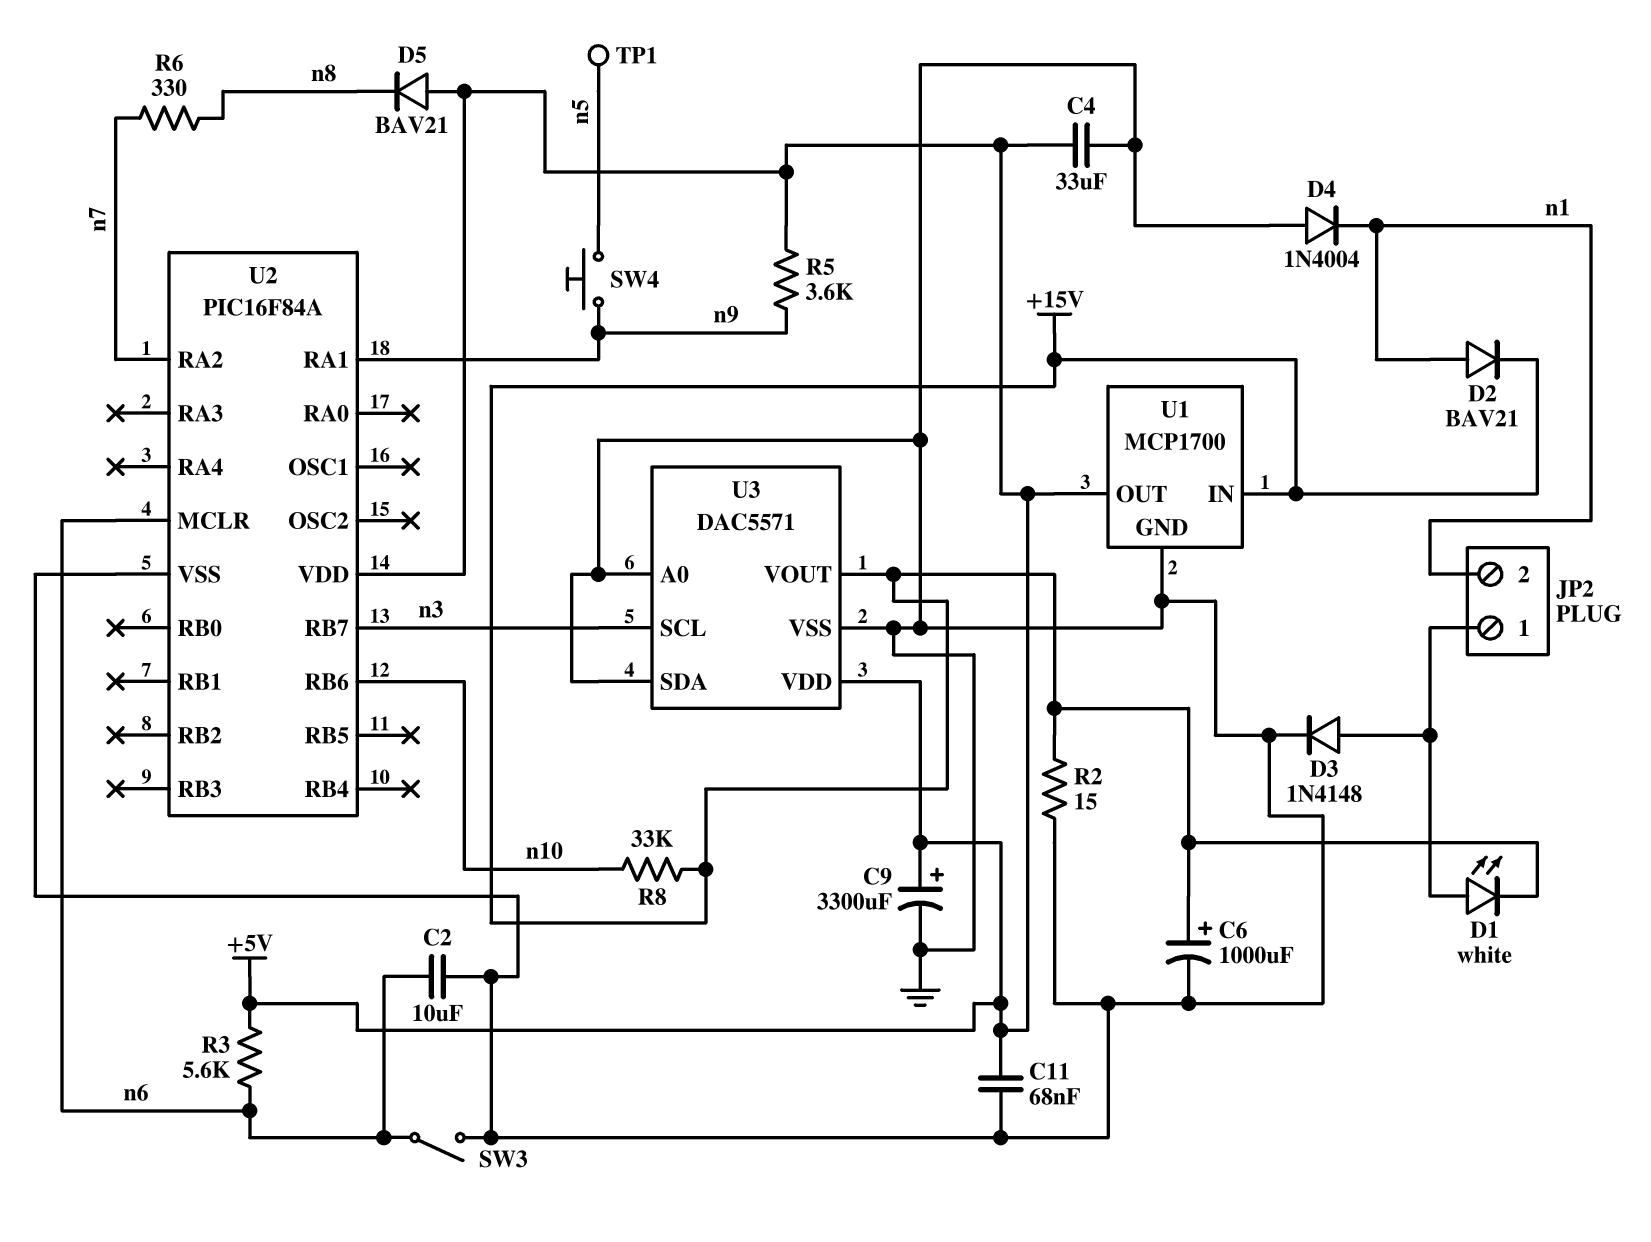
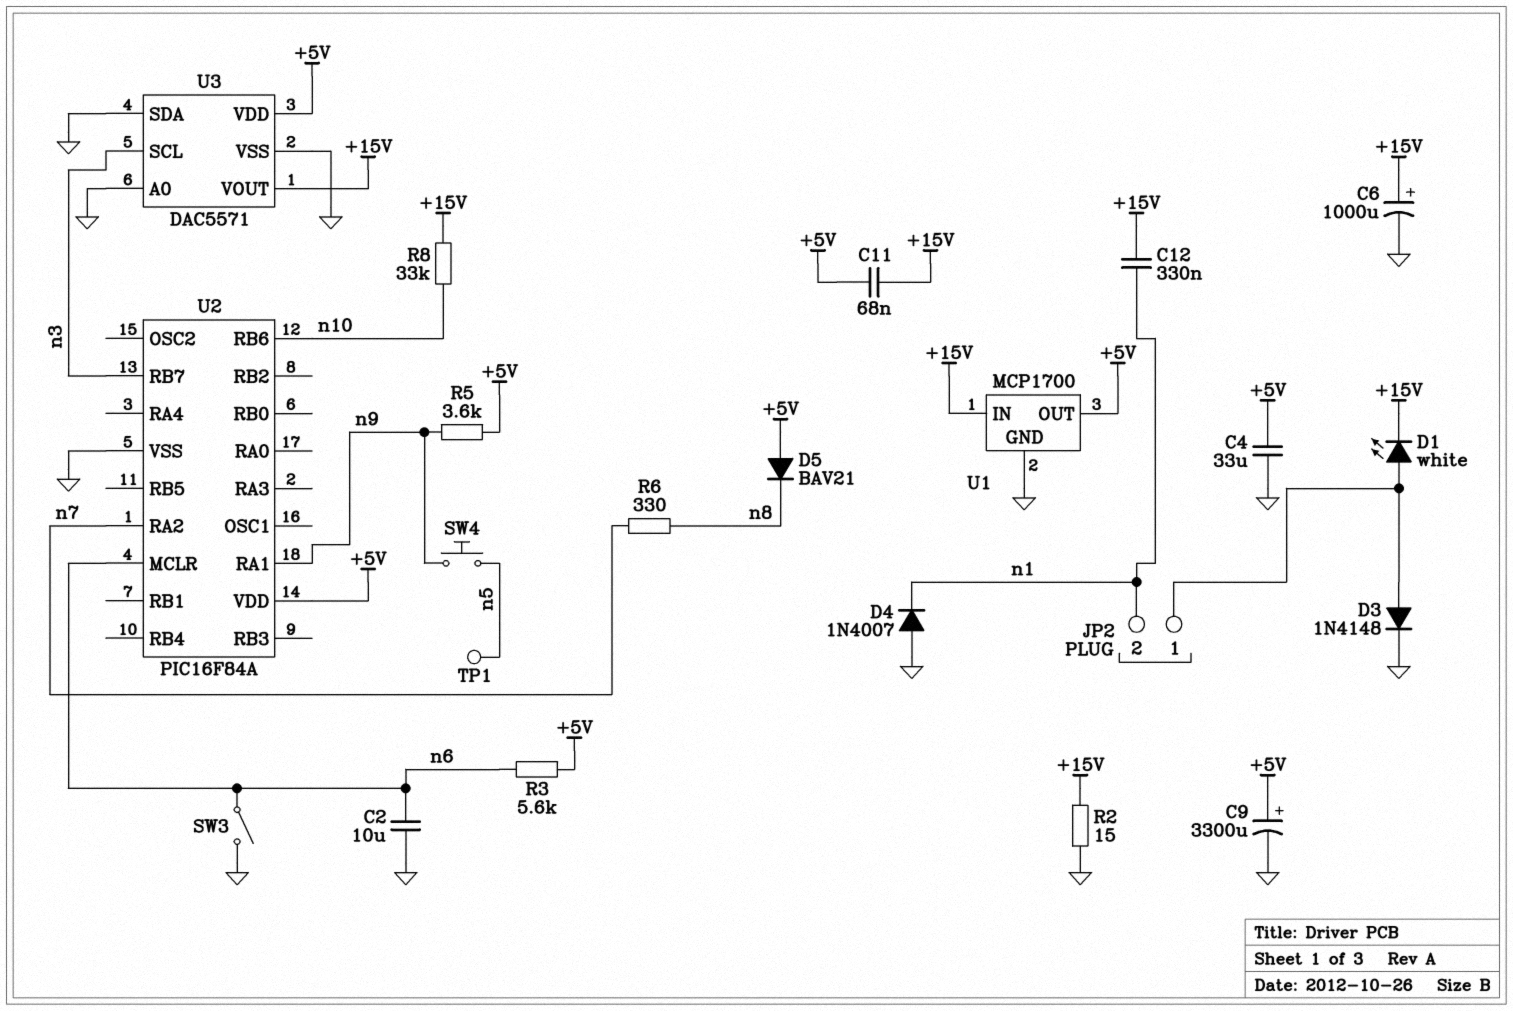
C11: 68nF (+5V, GND) -> 68nF (+5V, +15V)
C12: none -> 330nF (+15V, n1)
D2: diode BAV21 (A n1, K +15V) -> none
D4: diode 1N4004 (A GND, K n1) -> diode 1N4007 (A GND, K n1)

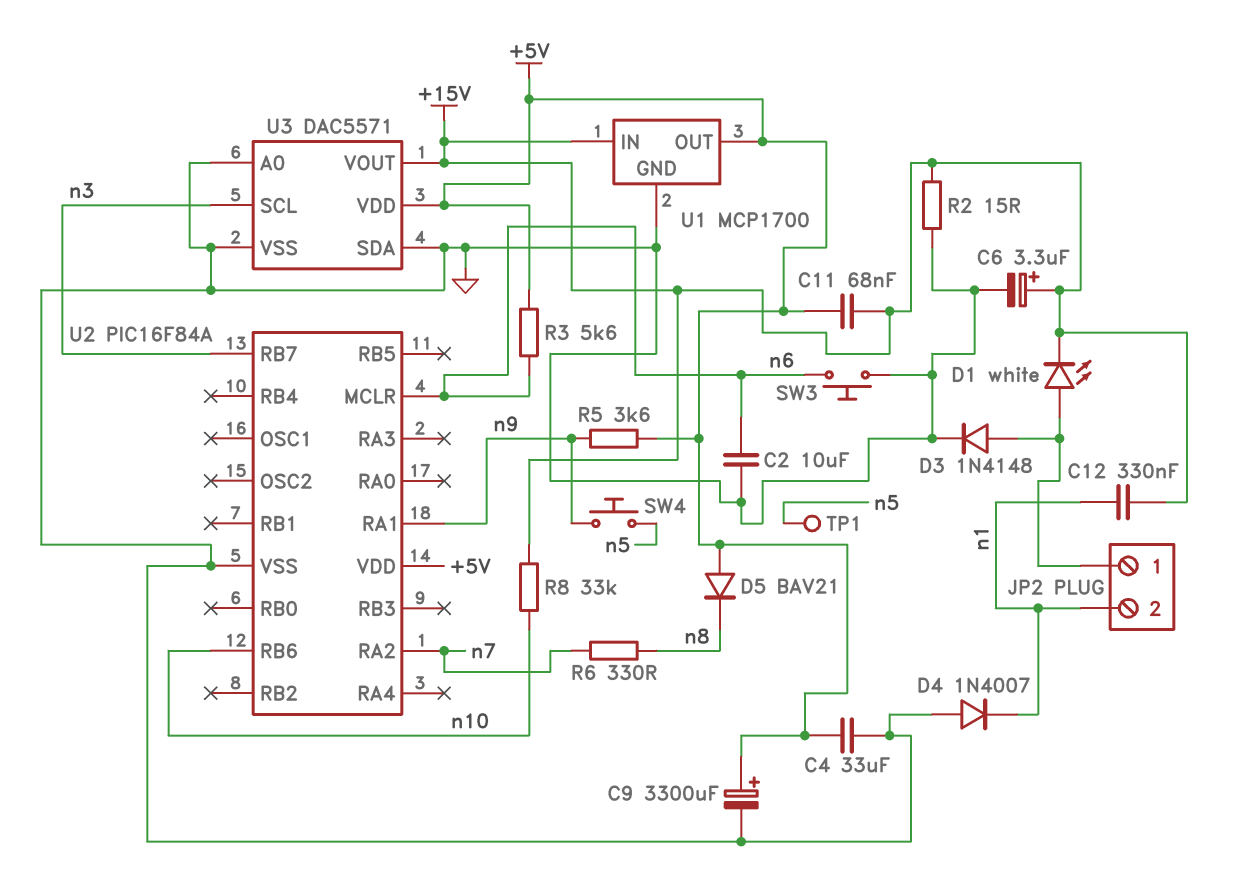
C6: 1000uF (plus +15V, minus GND) -> 3.3uF (plus +15V, minus GND)
SW3: switch (GND, n6) -> button (GND, n6)

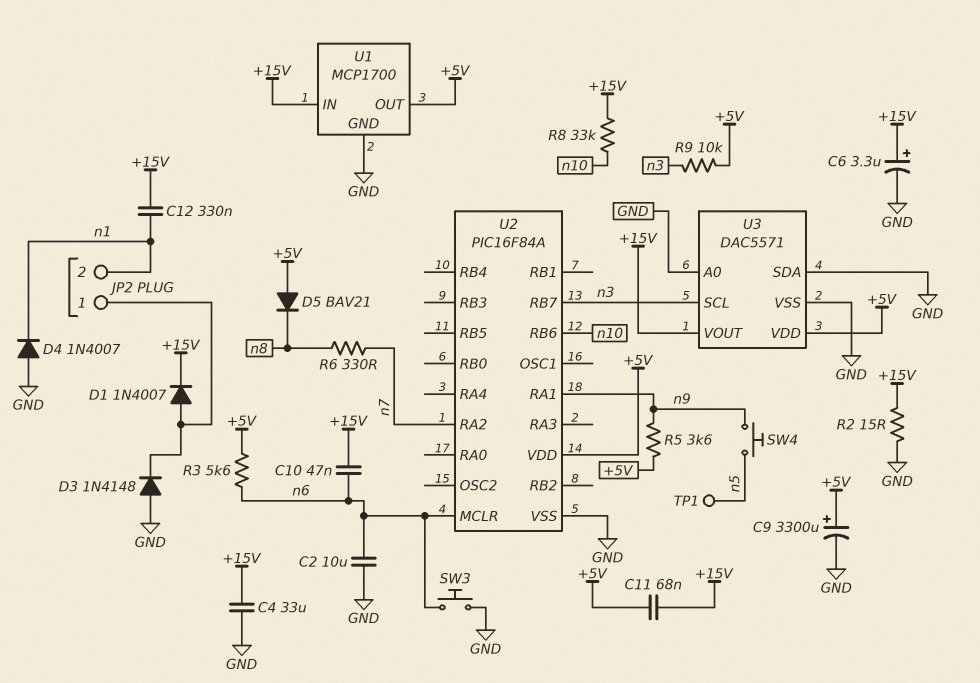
C4: 33uF (+5V, GND) -> 33uF (+15V, GND)
C10: none -> 47nF (+15V, n6)
D1: LED white (A JP2/1, K +15V) -> diode 1N4007 (A JP2/1, K +15V)
D3: diode 1N4148 (A JP2/1, K GND) -> diode 1N4148 (A GND, K JP2/1)
R9: none -> 10k (+5V, n3)

